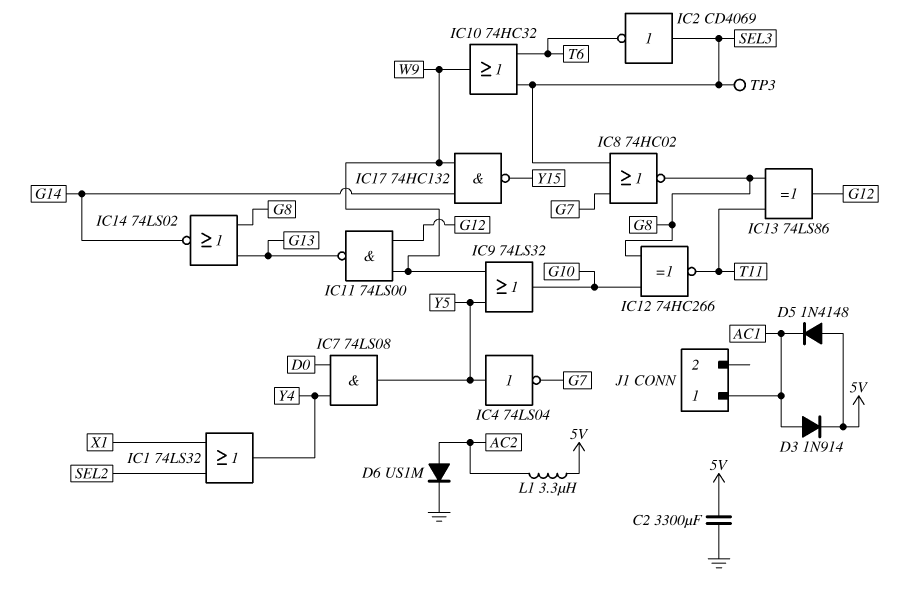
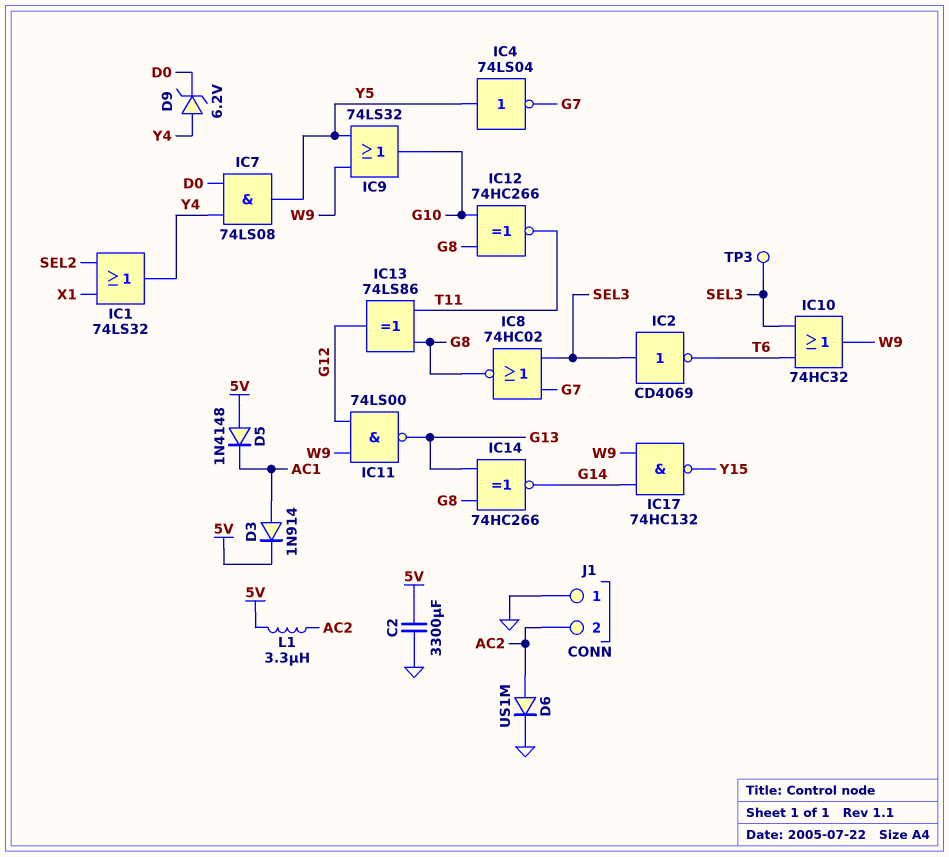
D9: none -> zener 6.2V (A Y4, K D0)
IC14: NOR 74LS02 (in G8, in G13, out G14) -> XNOR 74HC266 (in G8, in G13, out G14)
J1 pin 1: AC1 -> GND
J1 pin 2: none -> AC2

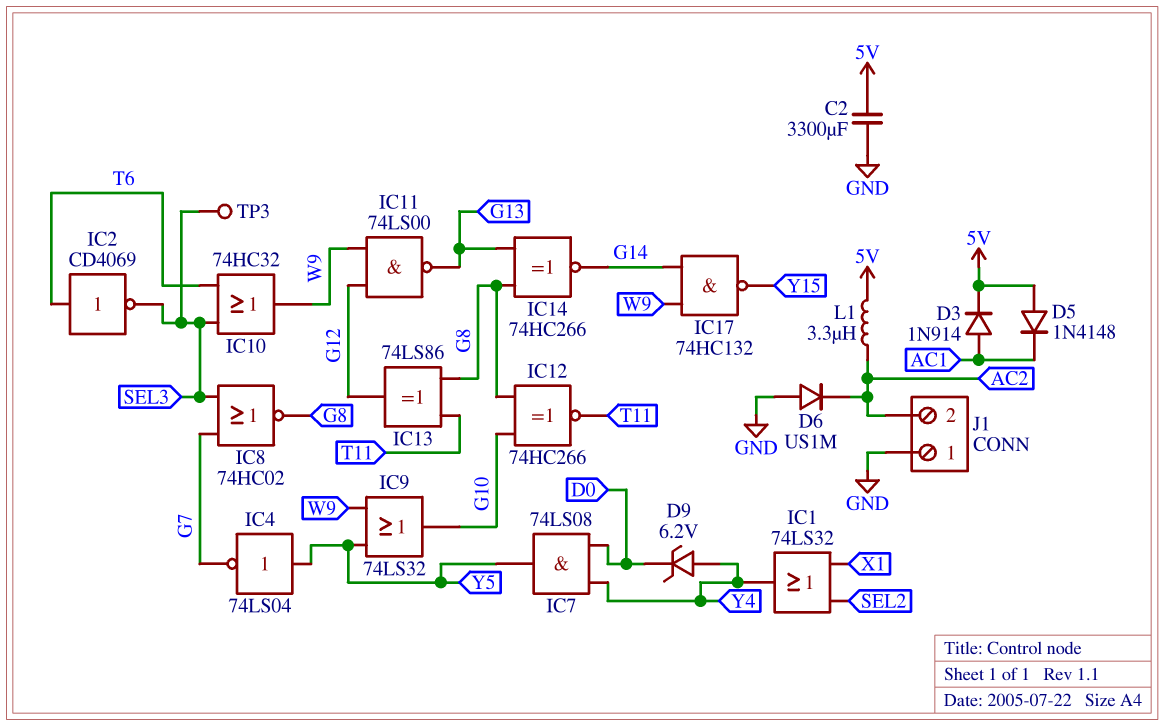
D6: diode US1M (A AC2, K GND) -> diode US1M (A GND, K AC2)
IC2: NOT CD4069 (in SEL3, out T6) -> NOT CD4069 (in T6, out SEL3)

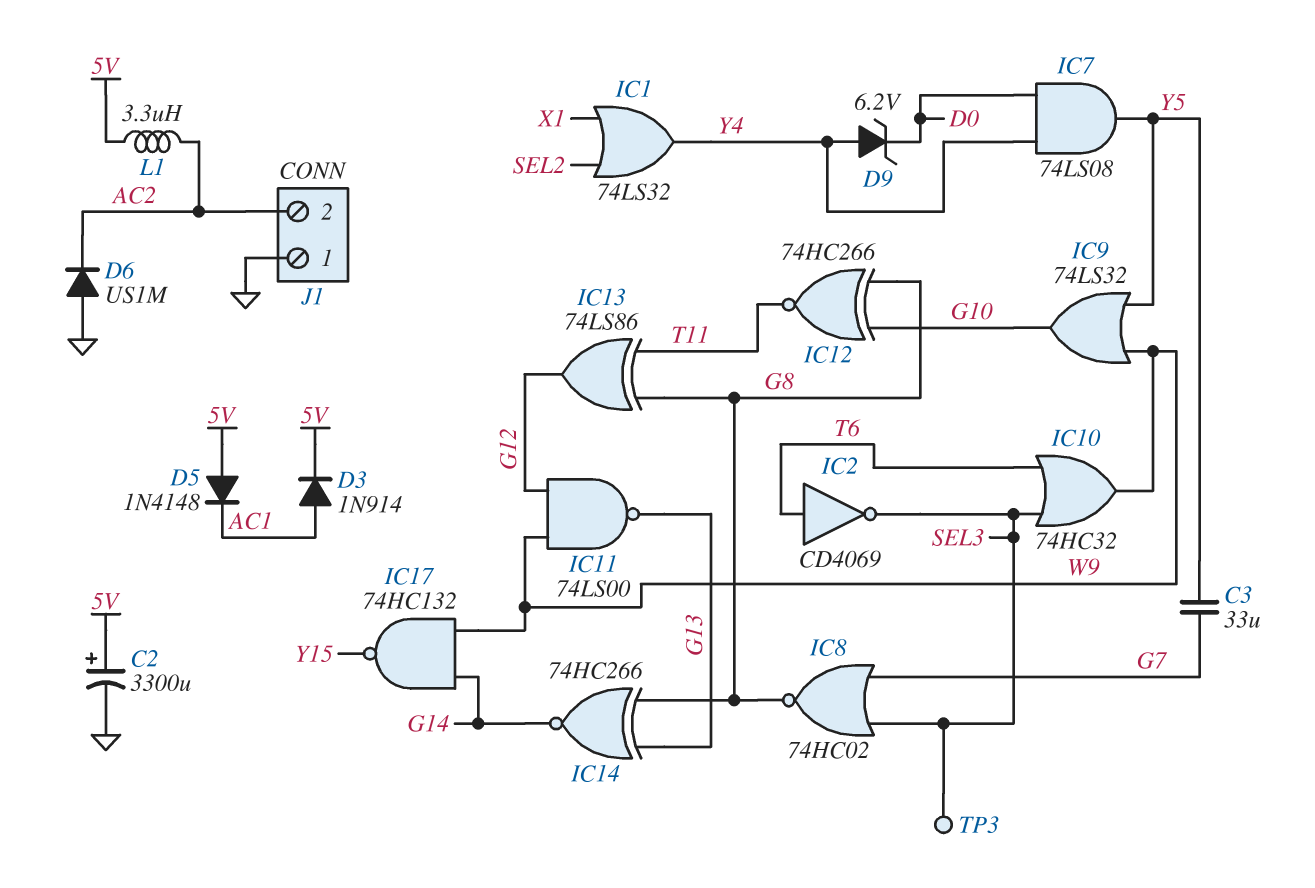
C2: 3300uF (5V, GND) -> 3300uF (plus 5V, minus GND)
C3: none -> 33uF (G7, Y5)
IC4: NOT 74LS04 (in Y5, out G7) -> none

